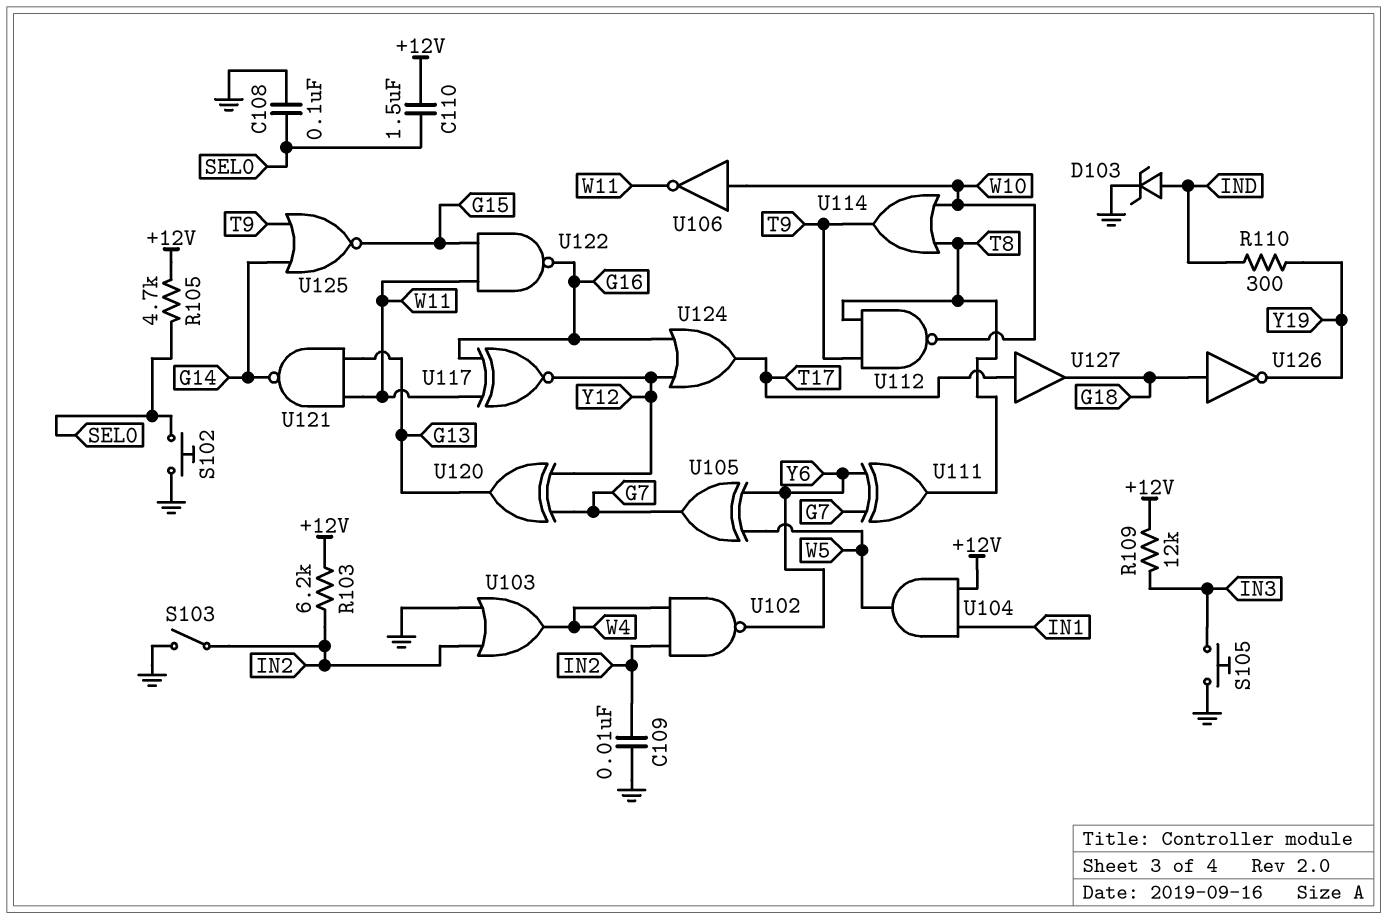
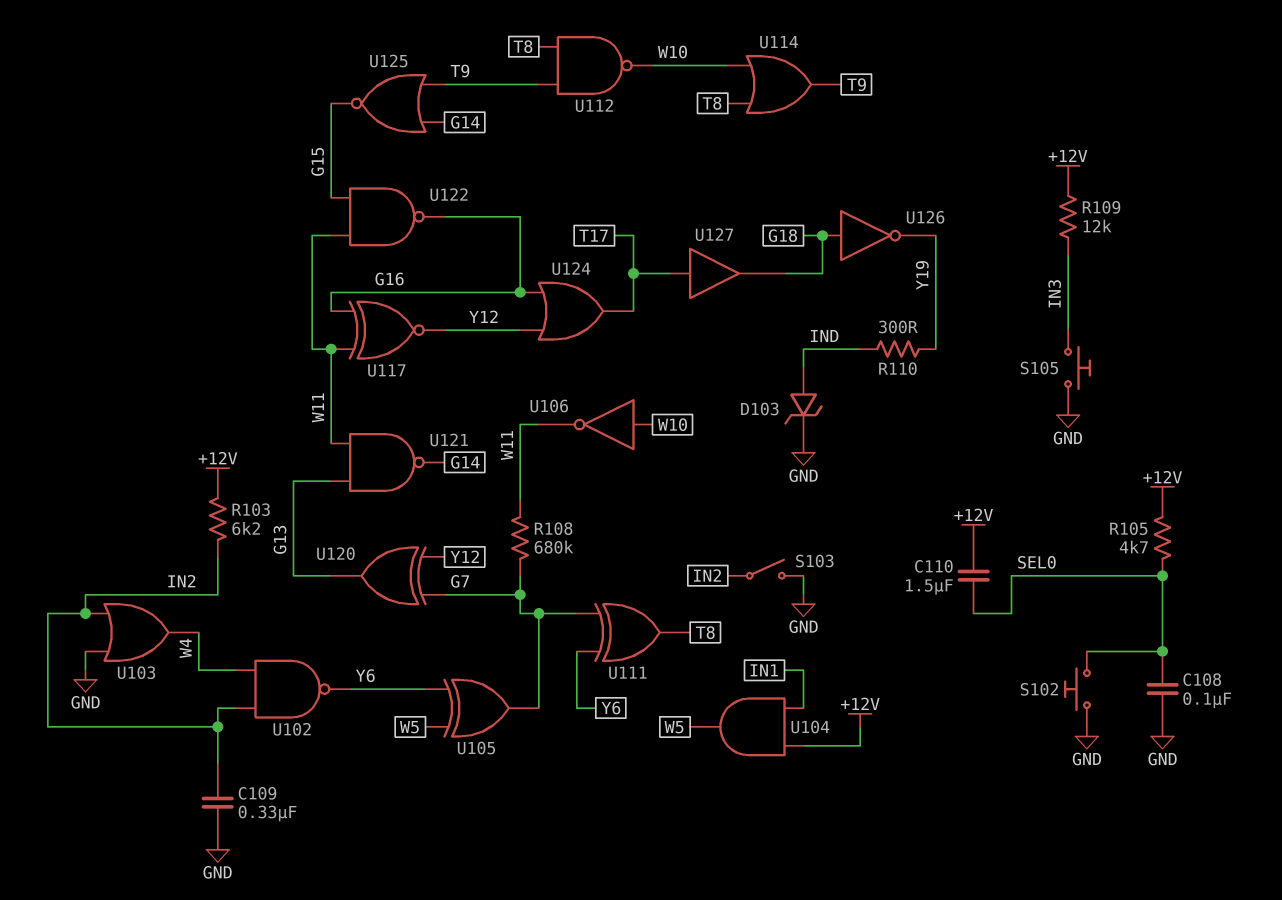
C109: 10nF (GND, IN2) -> 330nF (GND, IN2)
R108: none -> 680k (G7, W11)

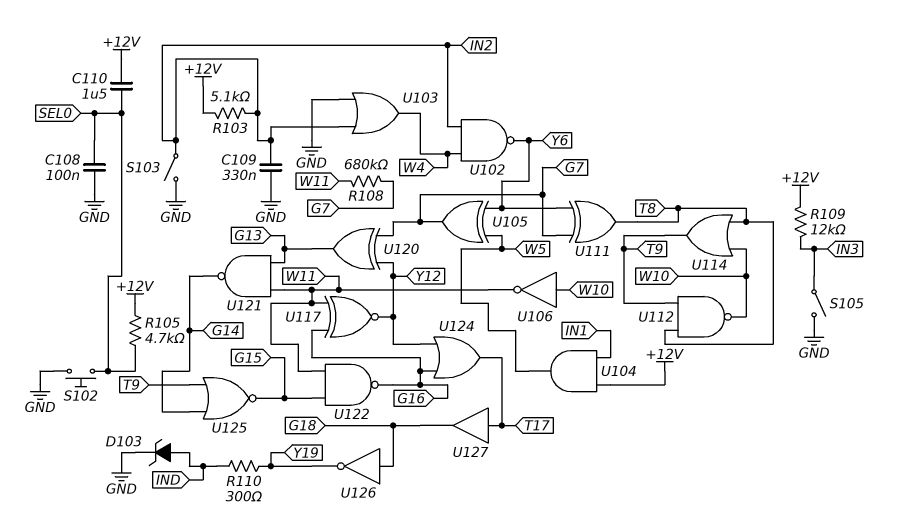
R103: 6.2k (+12V, IN2) -> 5.1k (+12V, IN2)
S105: button (GND, IN3) -> switch (GND, IN3)

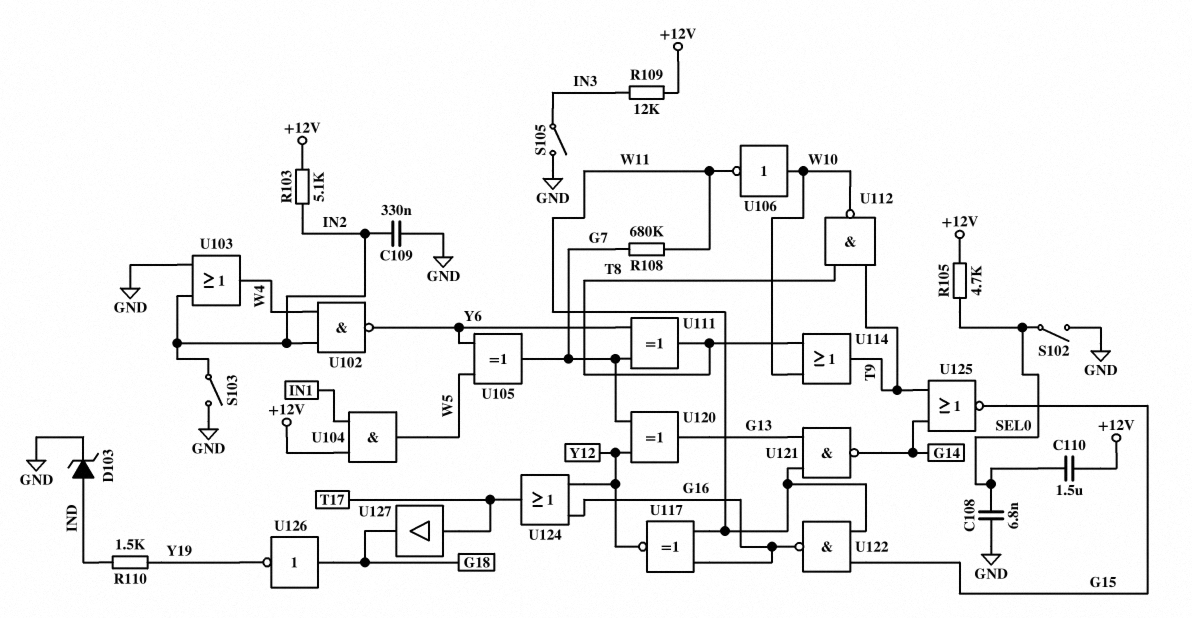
C108: 100nF (GND, SEL0) -> 6.8nF (GND, SEL0)
R110: 300 (IND, Y19) -> 1.5k (IND, Y19)
S102: button (GND, SEL0) -> switch (GND, SEL0)

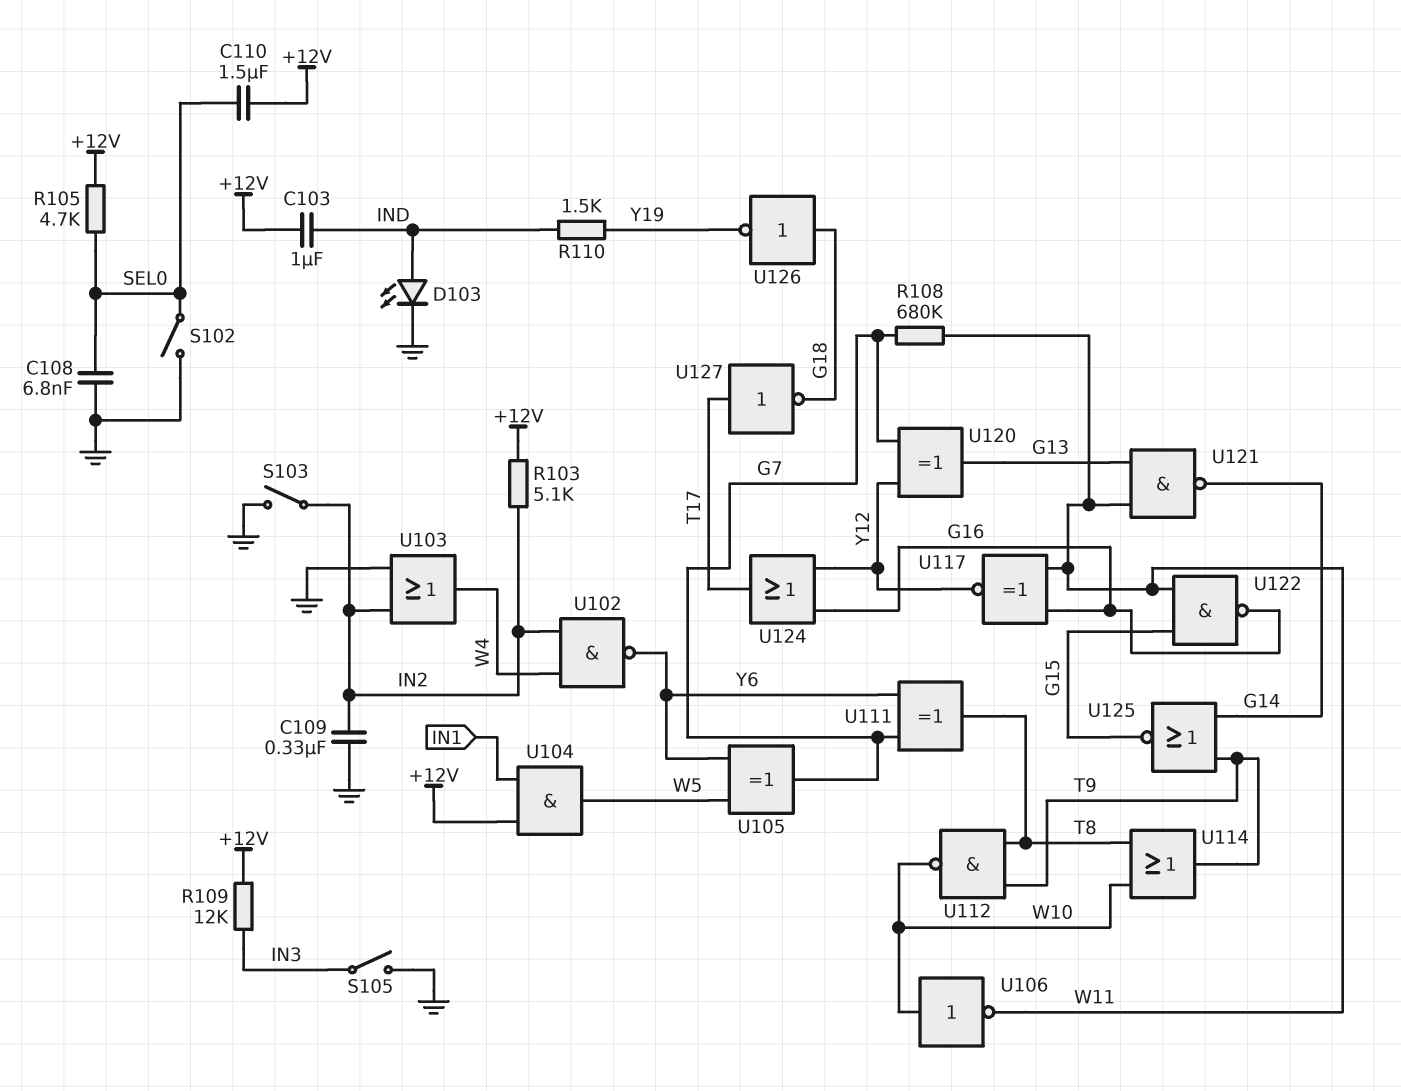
C103: none -> 1uF (+12V, IND)
D103: zener (A IND, K GND) -> LED (A IND, K GND)
U127: buffer (in T17, out G18) -> NOT (in T17, out G18)

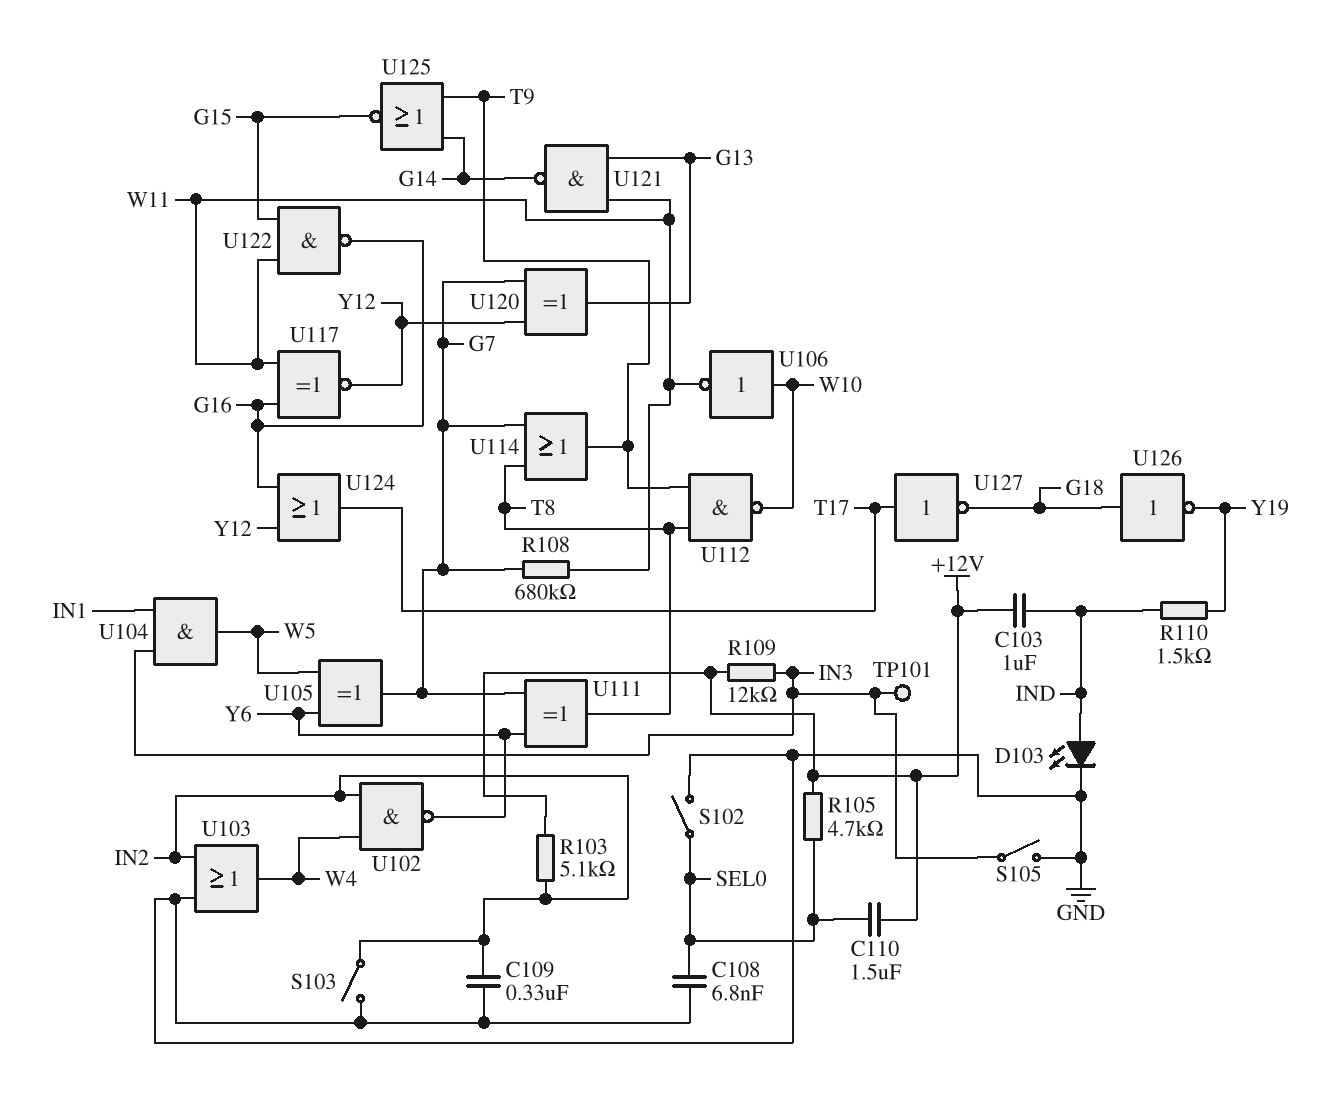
TP101: none -> test point (IN3)
U104: AND (in +12V, in IN1, out W5) -> AND (in IN1, in IN3, out W5)
U114: OR (in T8, in W10, out T9) -> OR (in G7, in T8, out T9)

